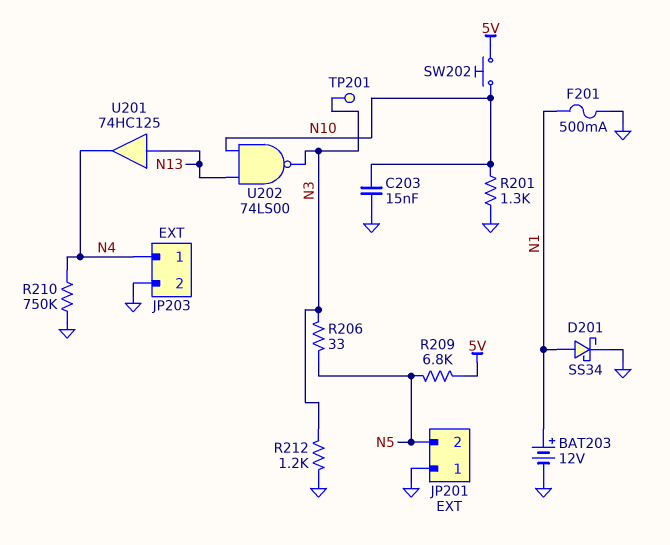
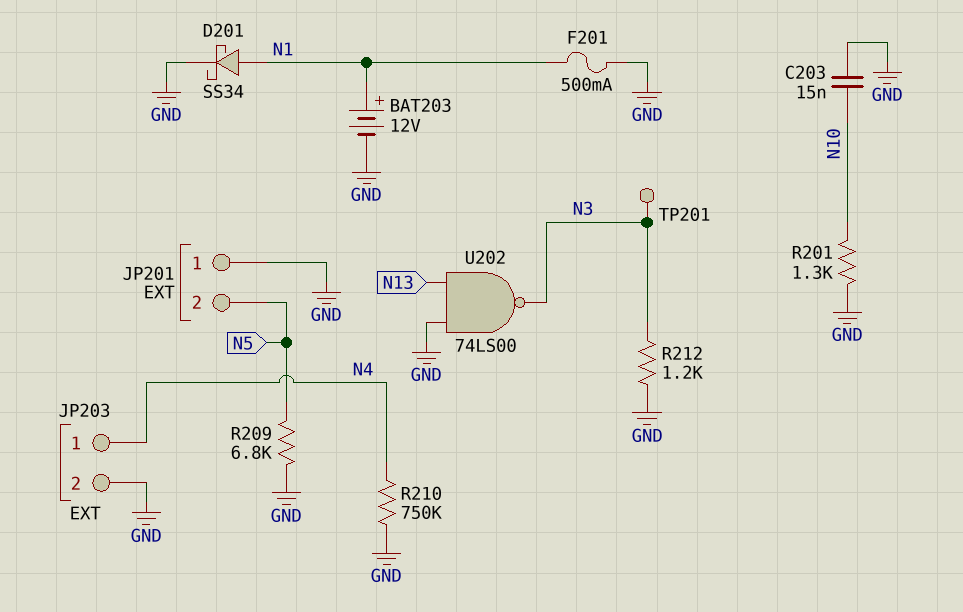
R206: 33 (N3, N5) -> none
R209: 6.8k (5V, N5) -> 6.8k (GND, N5)
SW202: button (5V, N10) -> none
U201: buffer 74HC125 (in N13, out N4) -> none
U202: NAND 74LS00 (in N10, in N13, out N3) -> NAND 74LS00 (in GND, in N13, out N3)

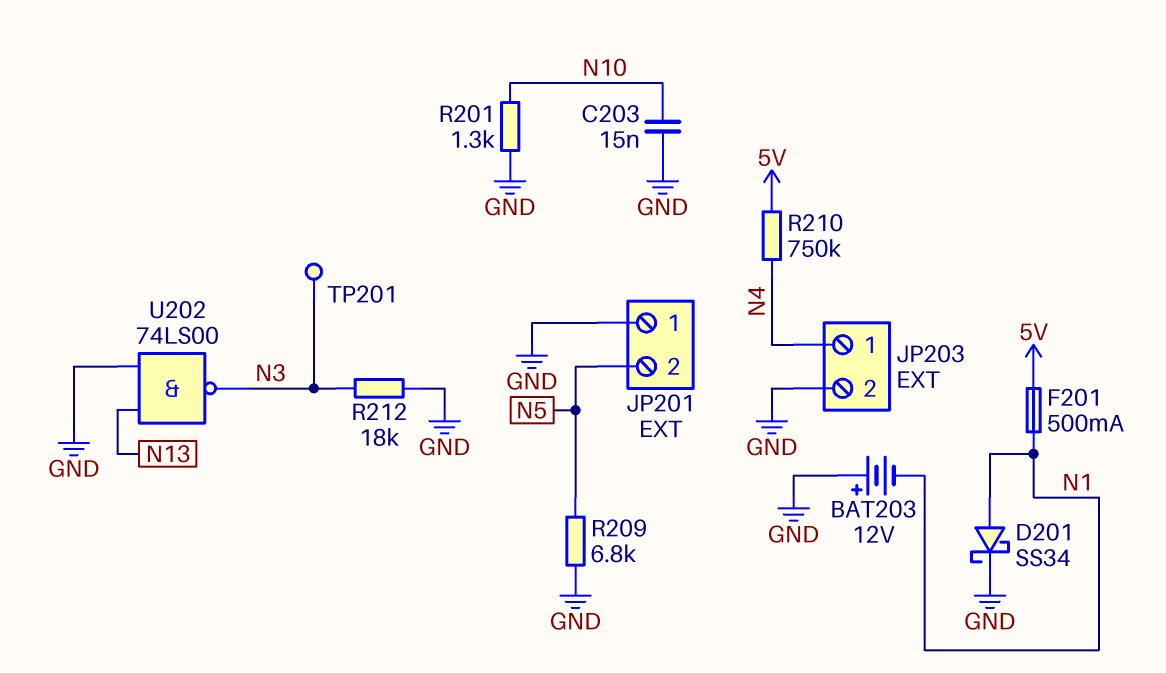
BAT203: 12V (plus N1, minus GND) -> 12V (plus GND, minus N1)
F201: 500mA (GND, N1) -> 500mA (5V, N1)
R210: 750k (GND, N4) -> 750k (5V, N4)
R212: 1.2k (GND, N3) -> 18k (GND, N3)

